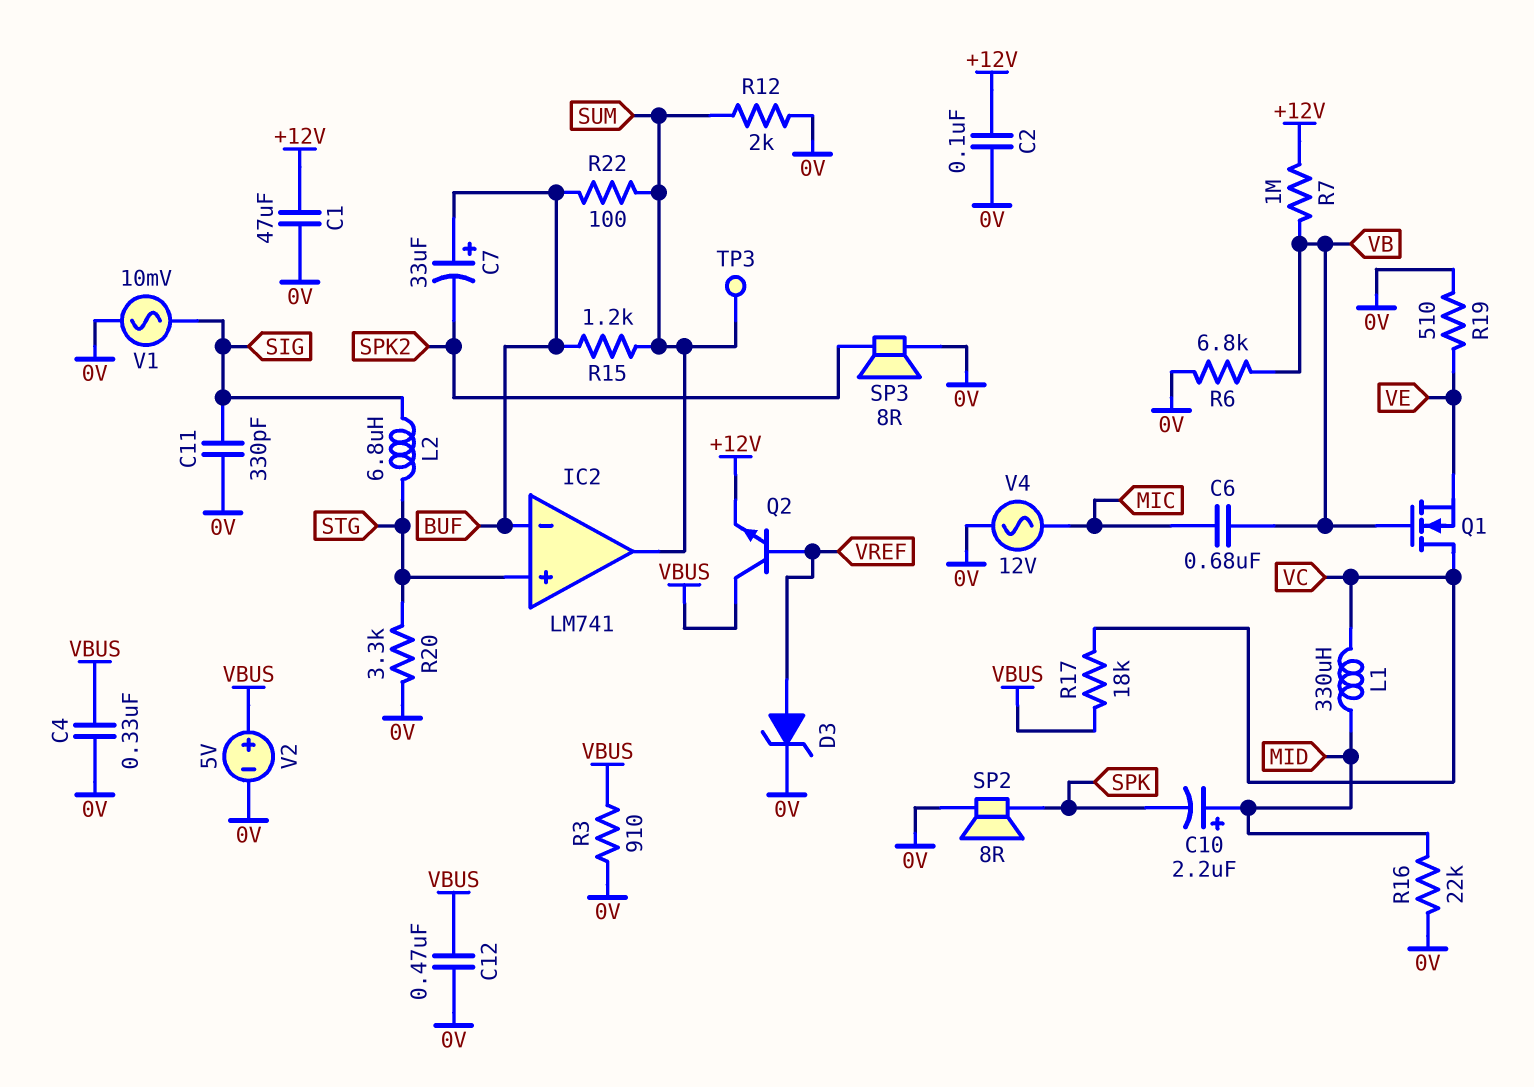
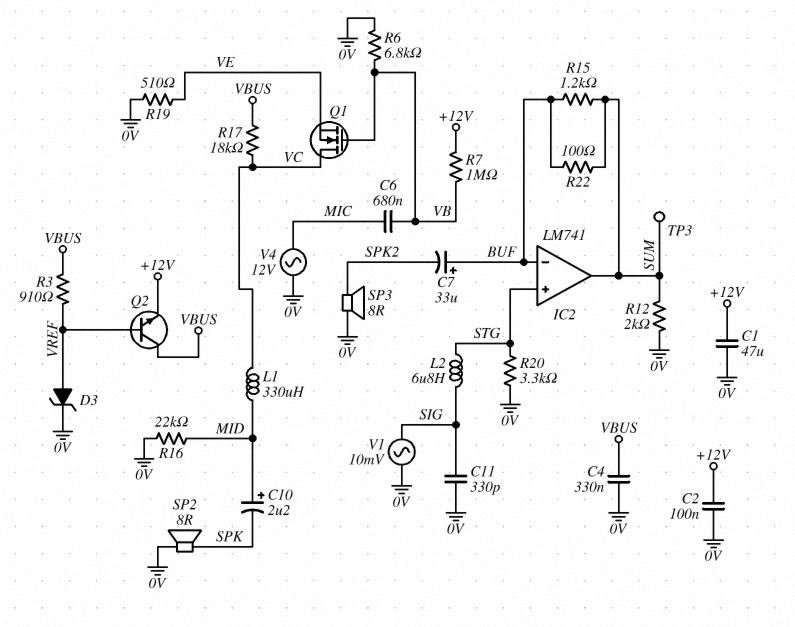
C12: 470nF (0V, VBUS) -> none
R3: 910 (0V, VBUS) -> 910 (VBUS, VREF)
V2: 5V (plus VBUS, minus 0V) -> none

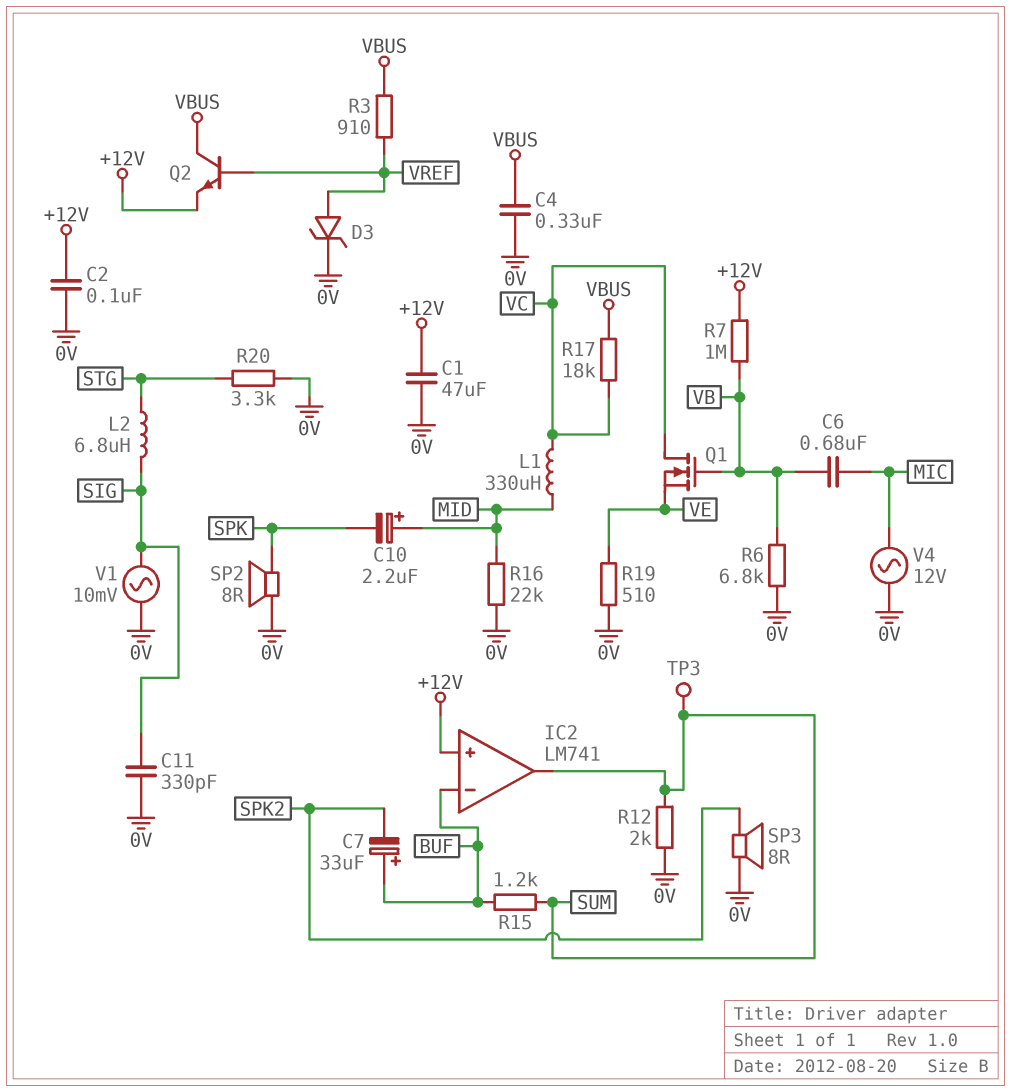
IC2 pin in+: STG -> +12V
R22: 100 (BUF, SUM) -> none

